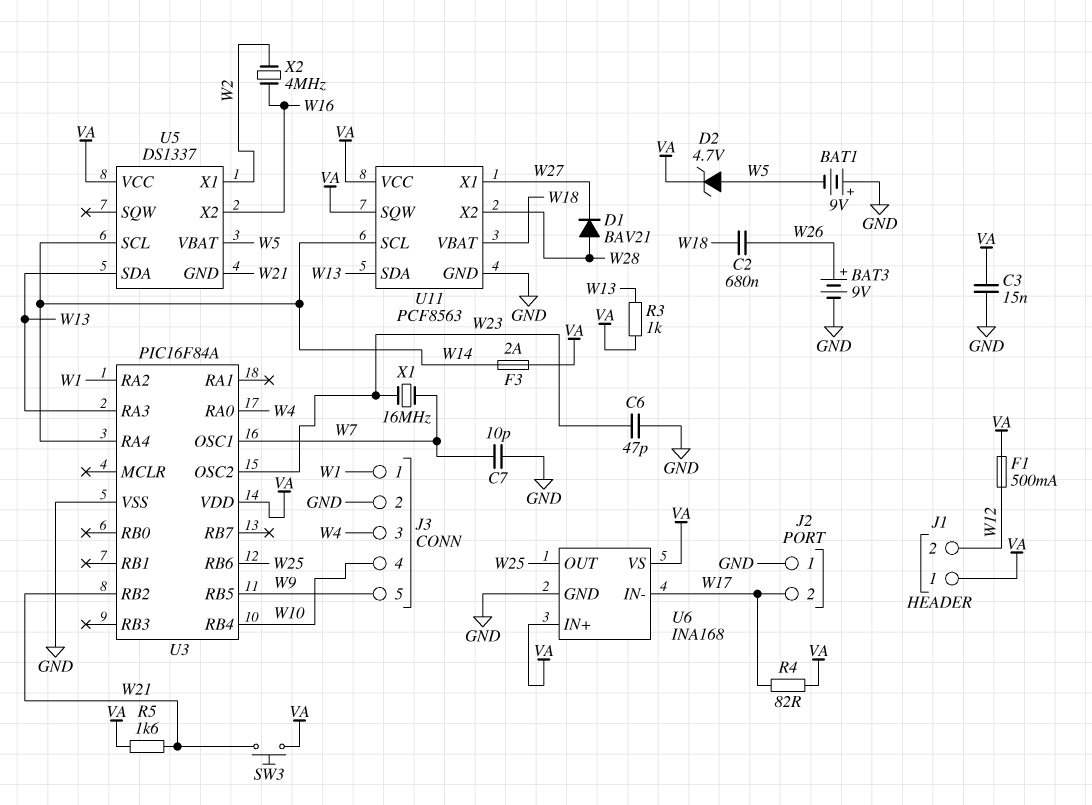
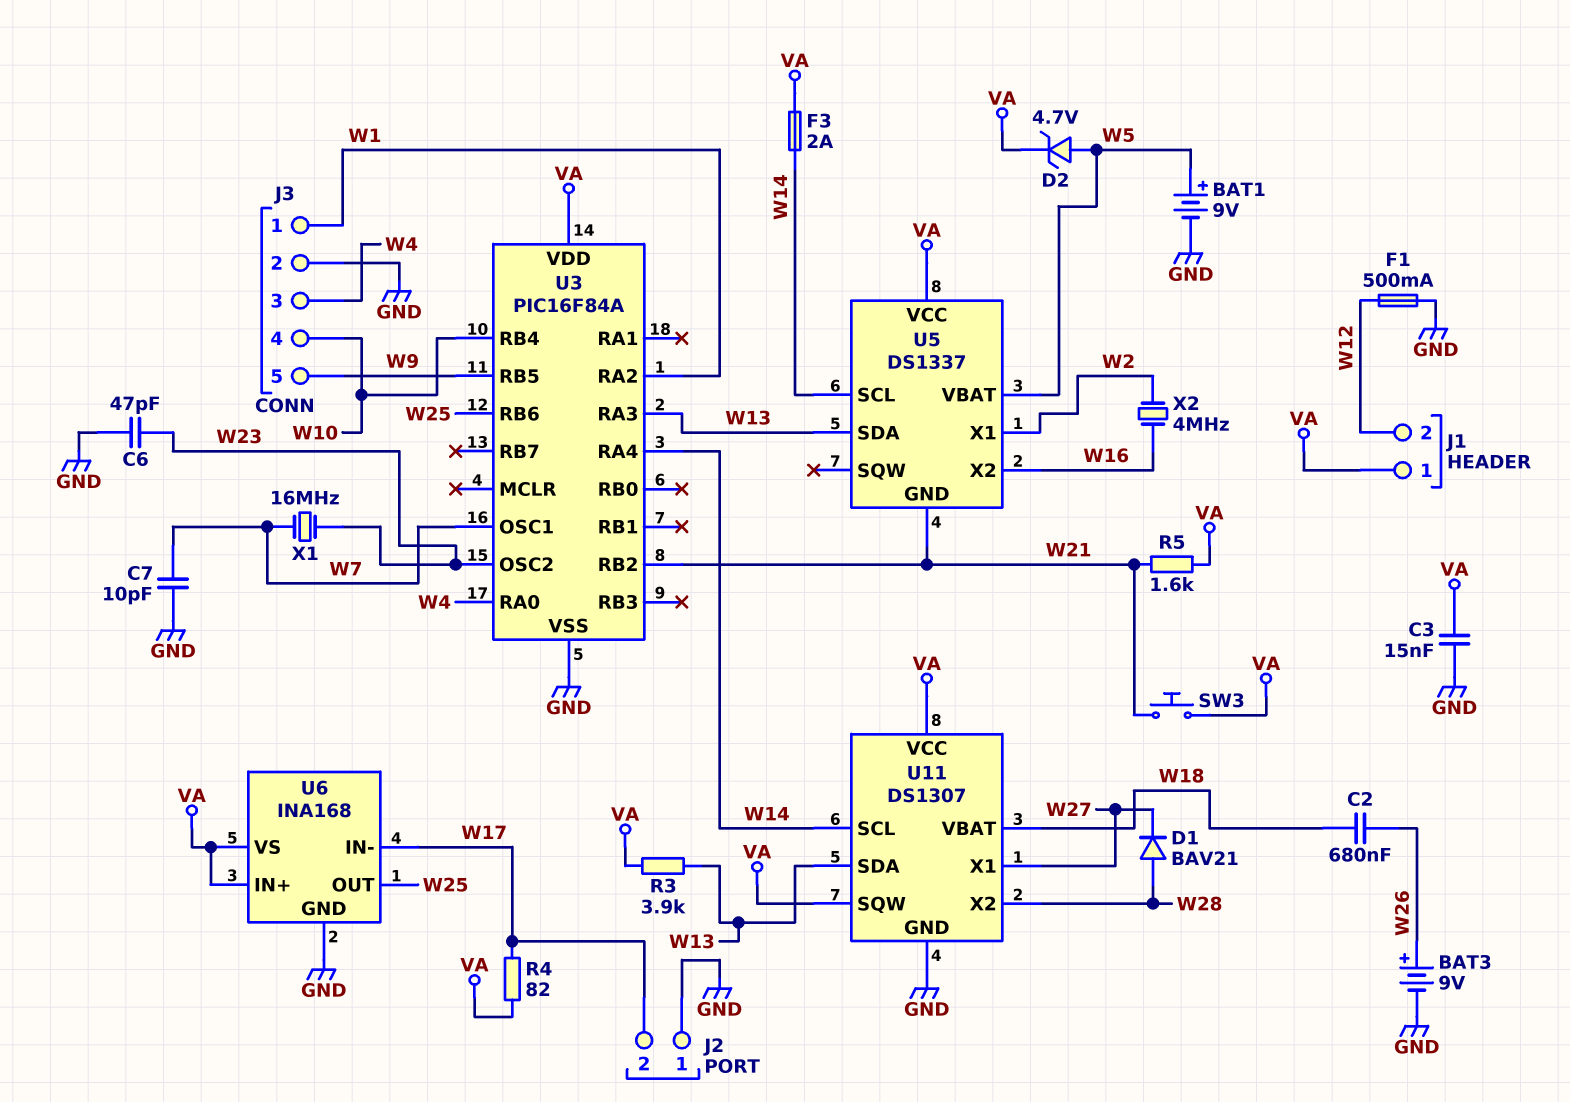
BAT1: 9V (plus GND, minus W5) -> 9V (plus W5, minus GND)
F1: 500mA (VA, W12) -> 500mA (GND, W12)
R3: 1k (VA, W13) -> 3.9k (VA, W13)
U11: PCF8563 -> DS1307

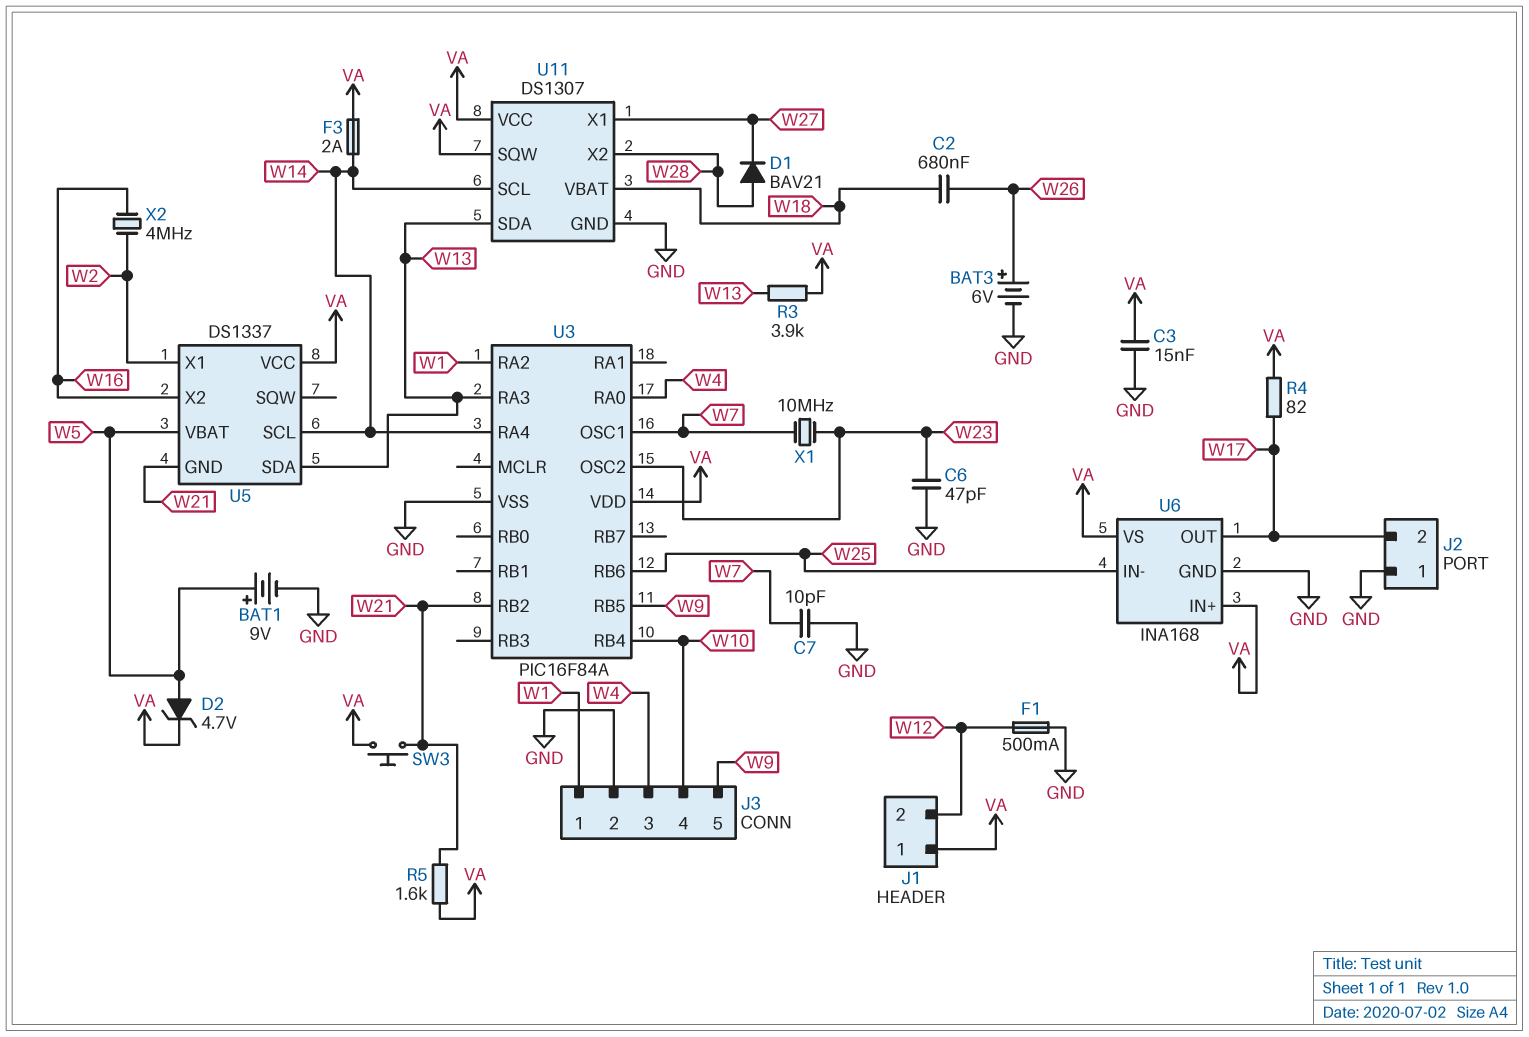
BAT3: 9V (plus W26, minus GND) -> 6V (plus W26, minus GND)
U6 pin IN-: W17 -> W25
U6 pin OUT: W25 -> W17
X1: 16MHz (W7, W23) -> 10MHz (W7, W23)

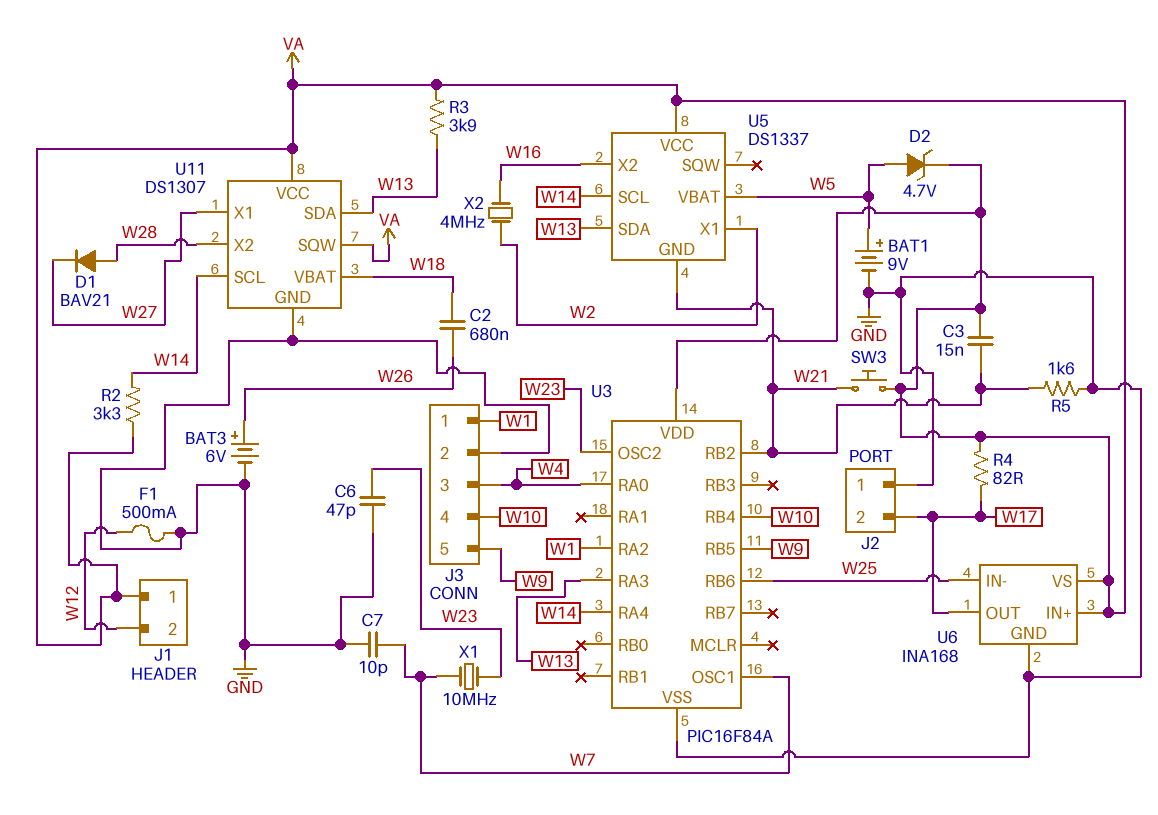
C3: 15nF (GND, VA) -> 15nF (VA, W21)
F3: 2A (VA, W14) -> none
R2: none -> 3.3k (VA, W14)
R5: 1.6k (VA, W21) -> 1.6k (GND, W21)

